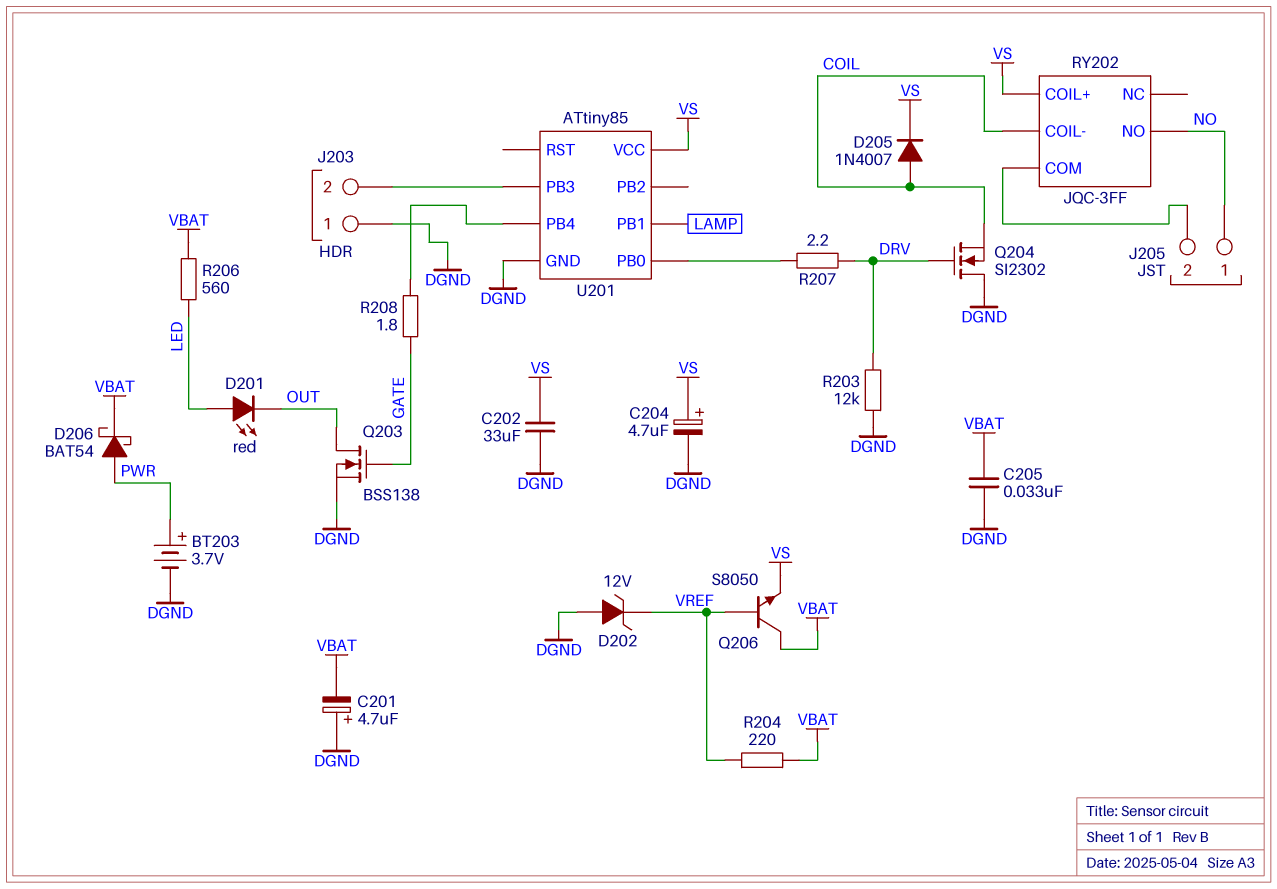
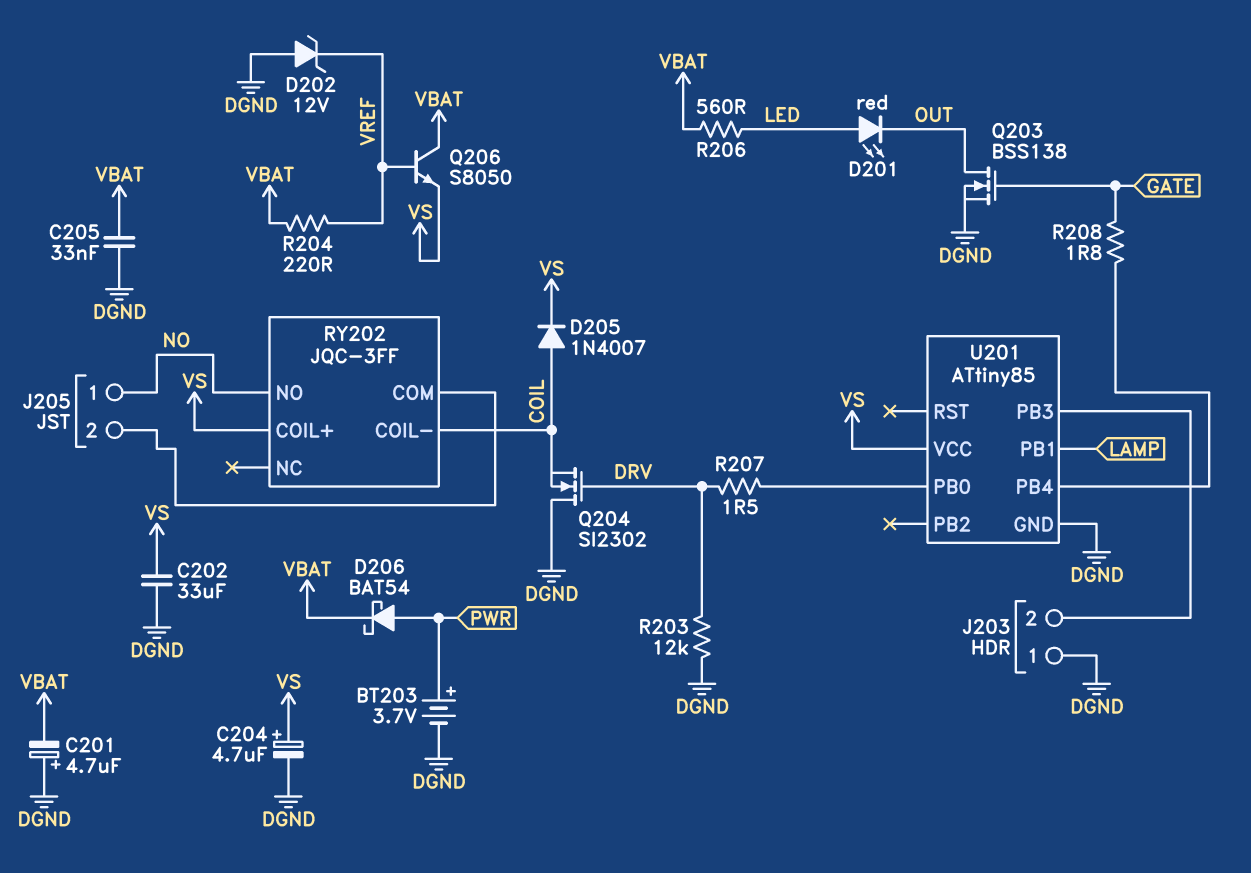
R207: 2.2 (DRV, U201/PB0) -> 1.5 (DRV, U201/PB0)

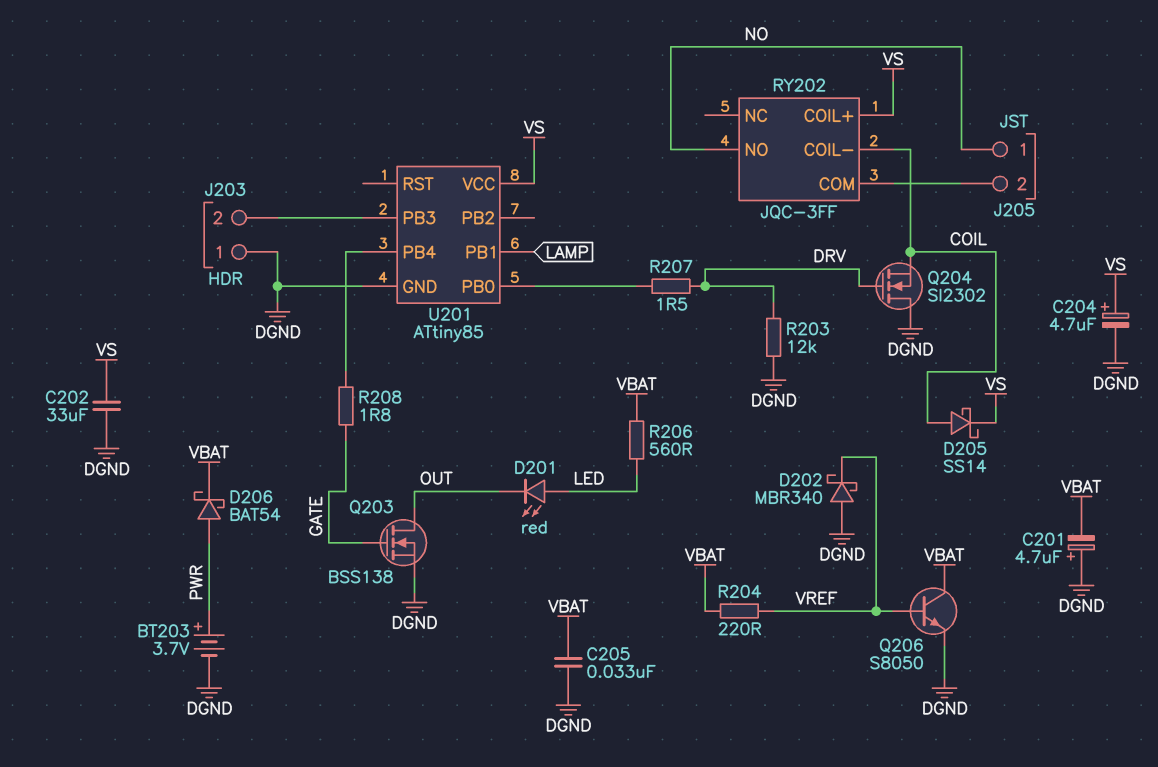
D202: zener 12V (A DGND, K VREF) -> schottky MBR340 (A DGND, K VREF)
D205: diode 1N4007 (A COIL, K VS) -> schottky SS14 (A COIL, K VS)
Q206: NPN S8050 (B VREF, C VBAT, E VS) -> NPN S8050 (B VREF, C VBAT, E DGND)

